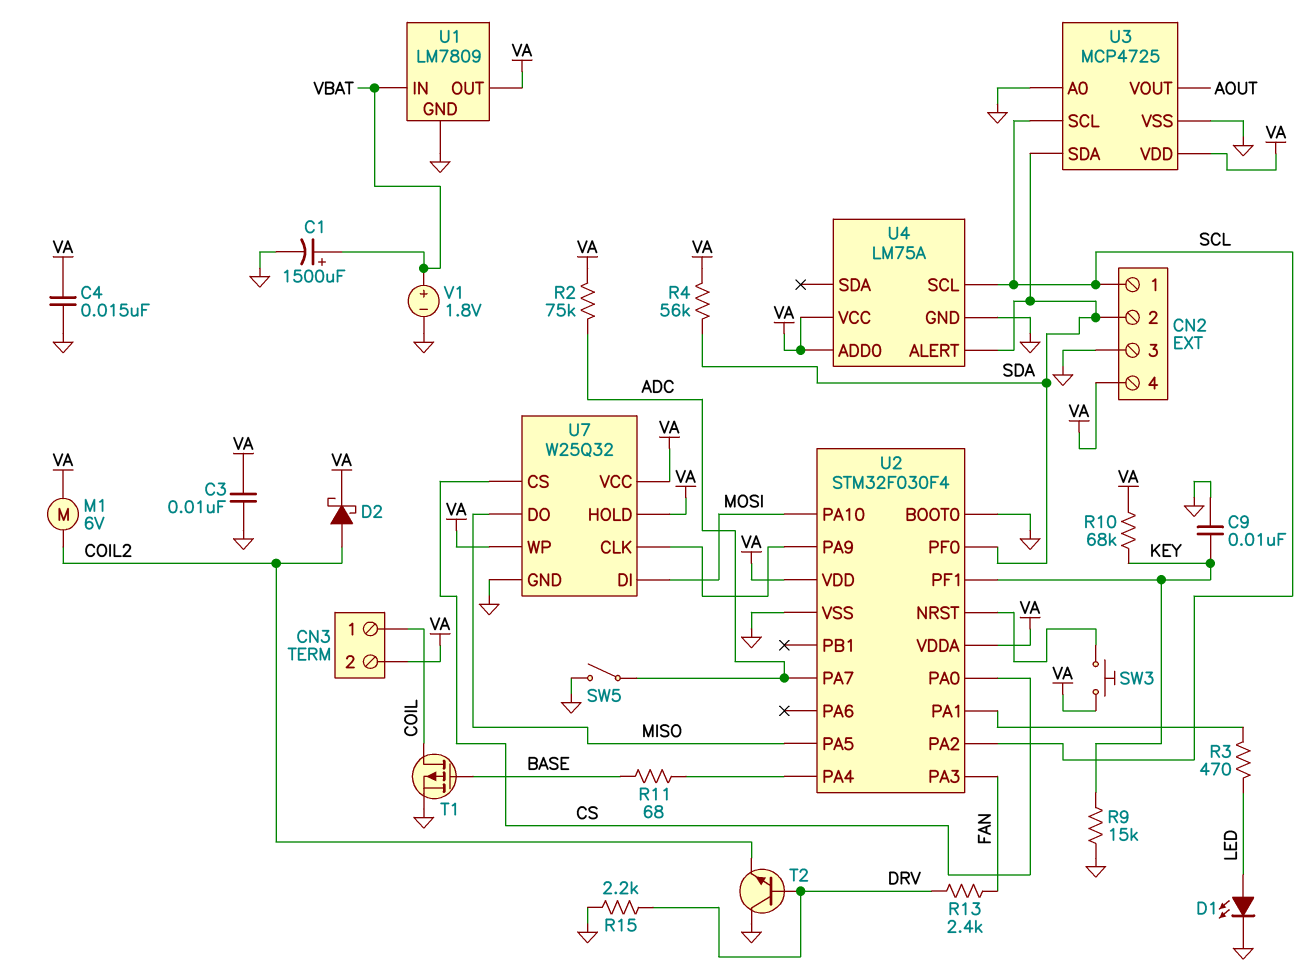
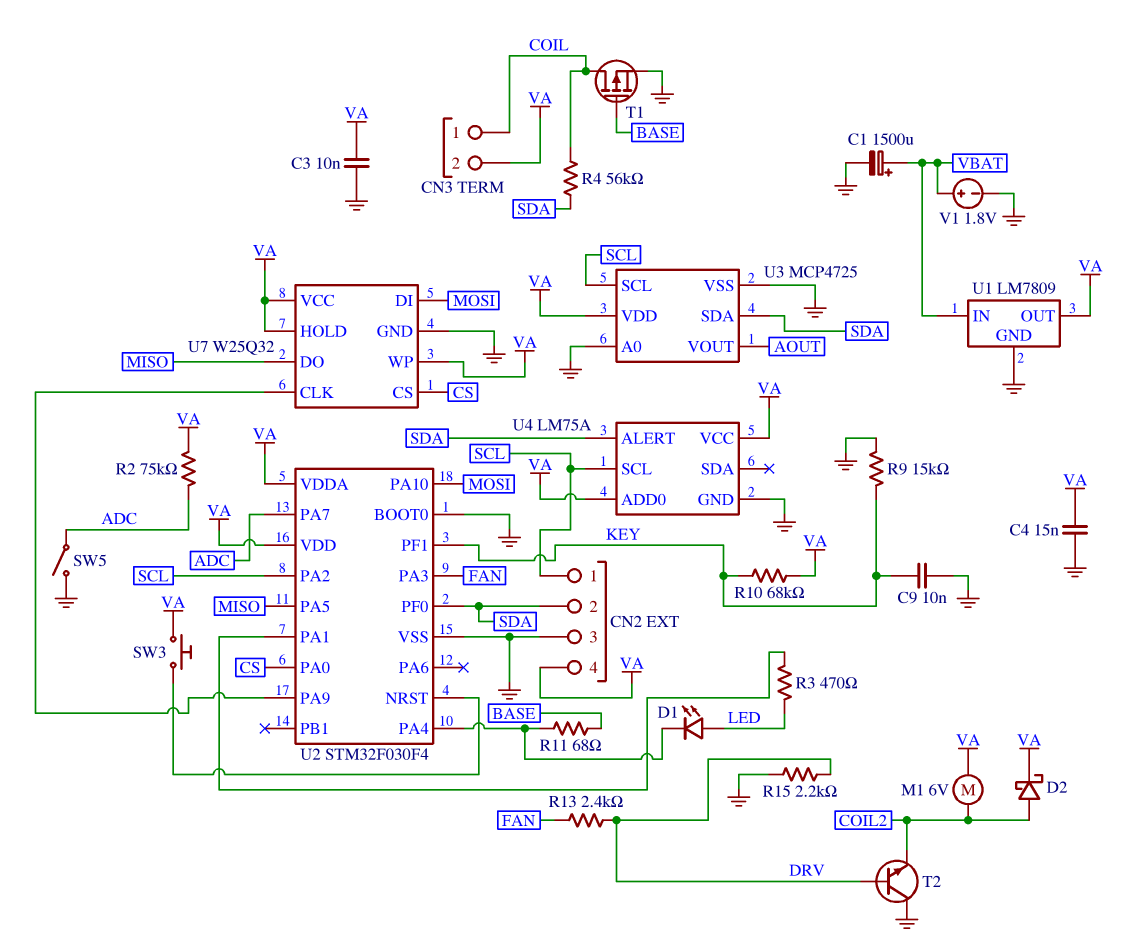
D1: LED (A LED, K GND) -> LED (A LED, K U2/PA4)
R4: 56k (SDA, VA) -> 56k (COIL, SDA)

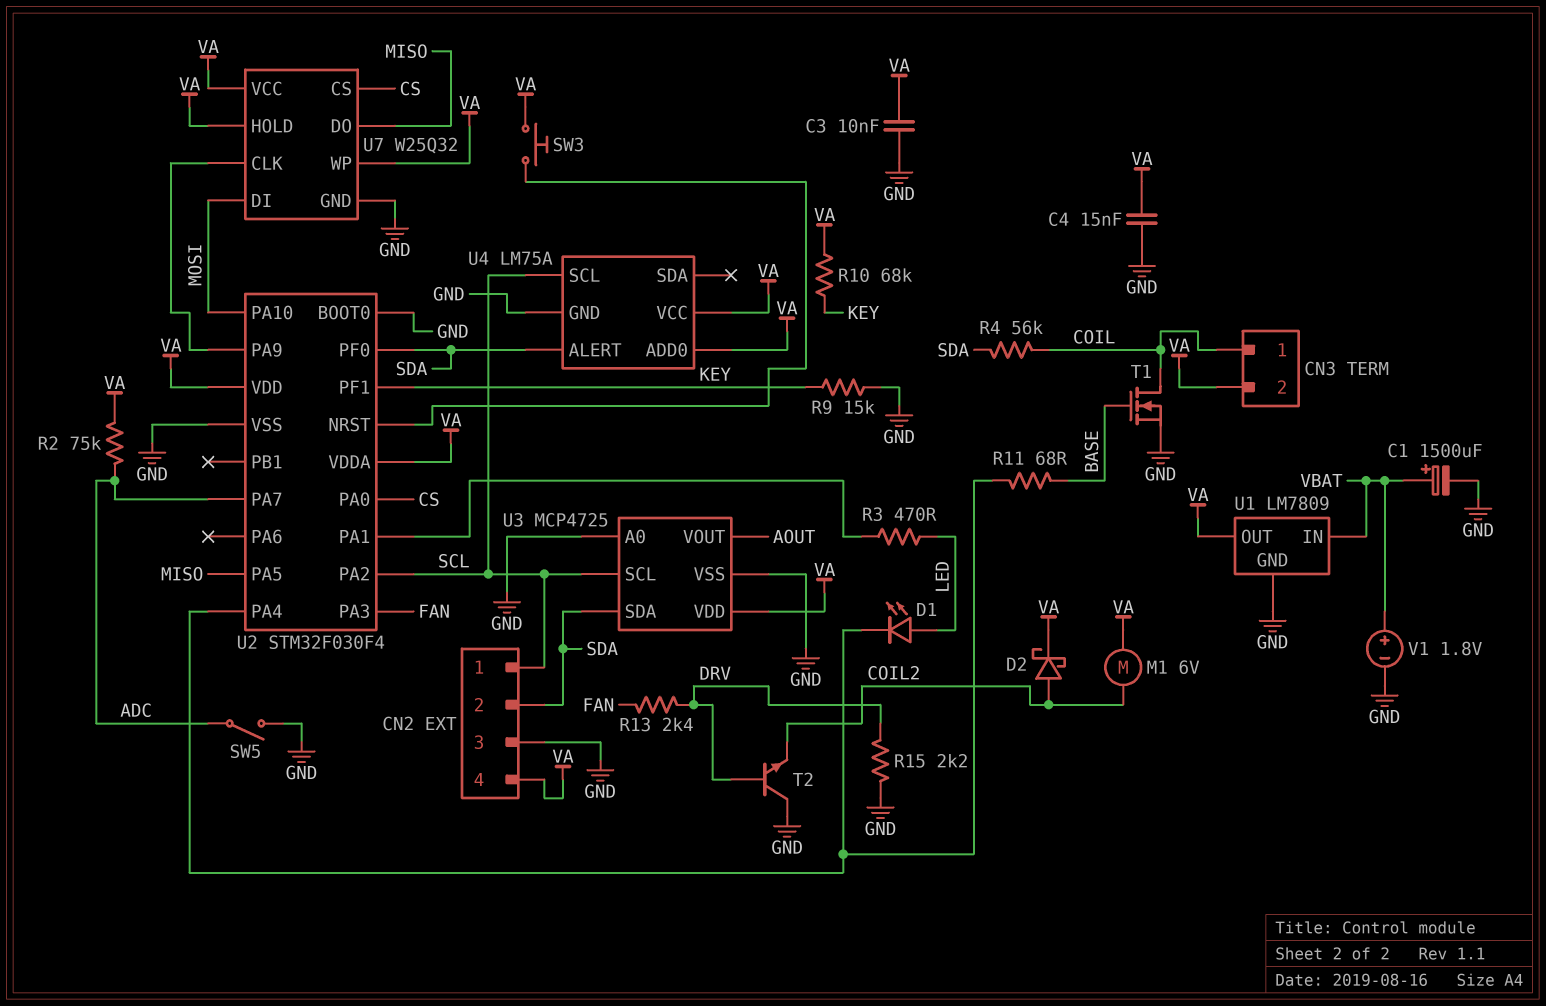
C9: 10nF (GND, KEY) -> none
T1: PMOS (G BASE, D COIL, S GND) -> NMOS (G BASE, D COIL, S GND)

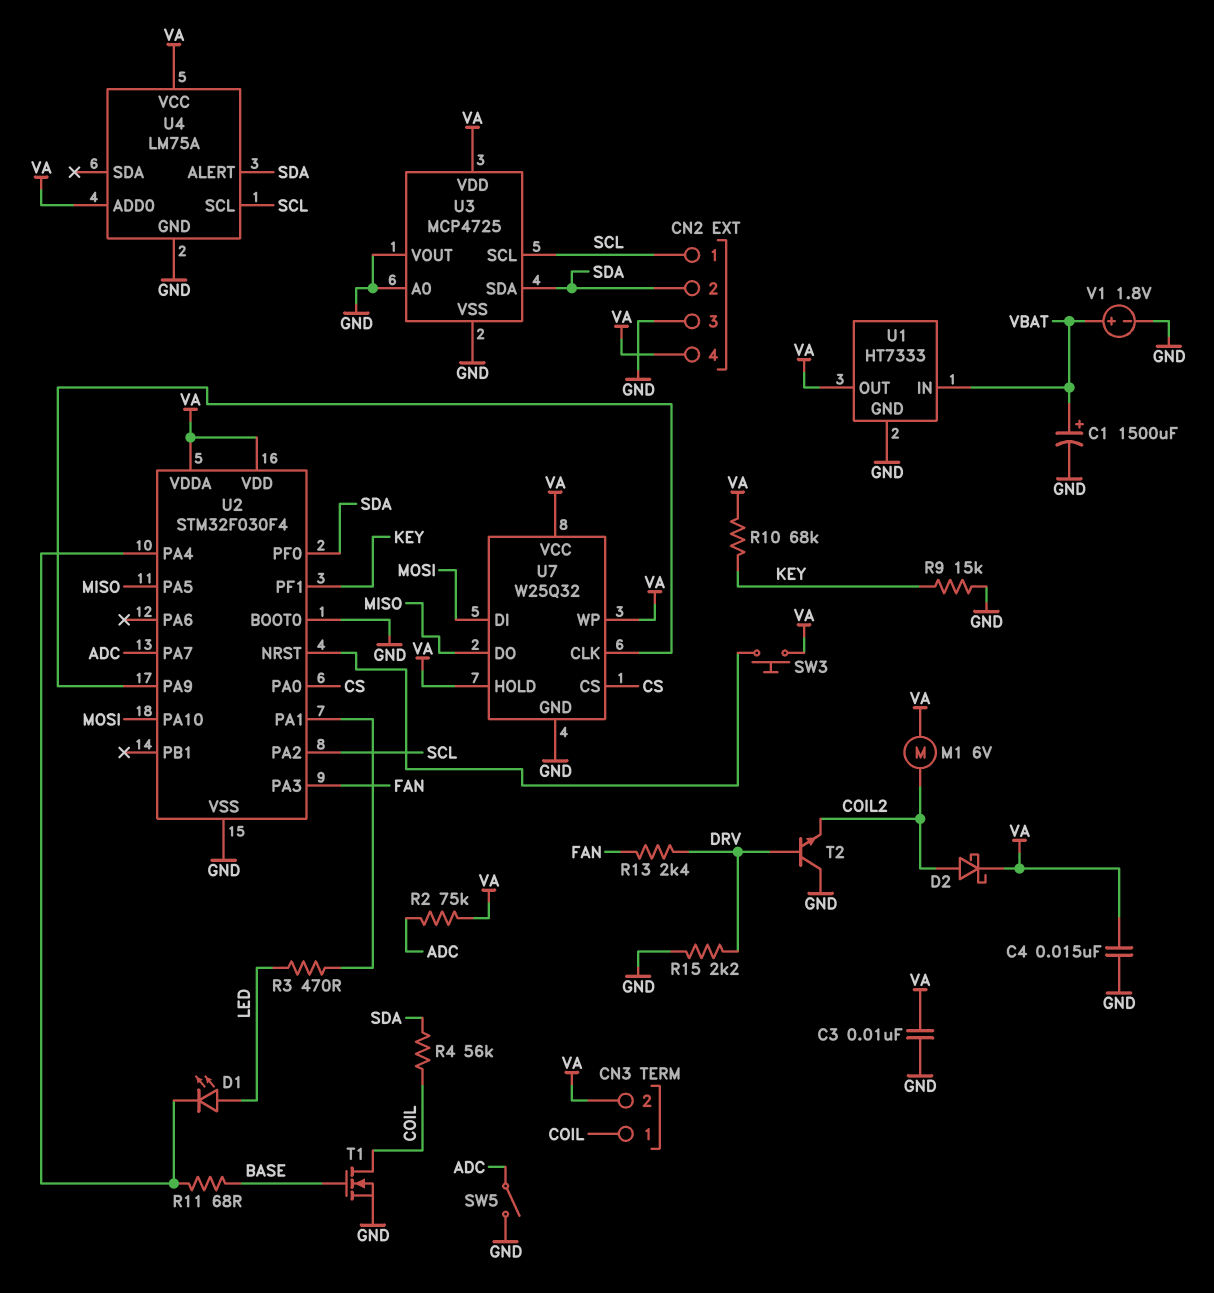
U1: LM7809 -> HT7333
U3 pin VOUT: AOUT -> GND

